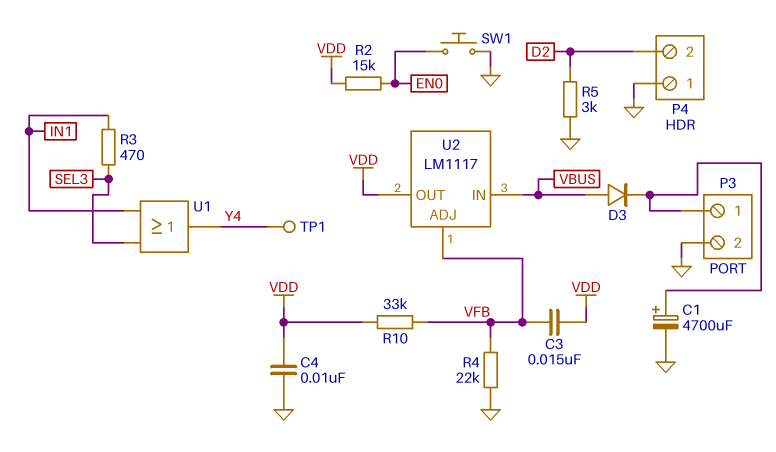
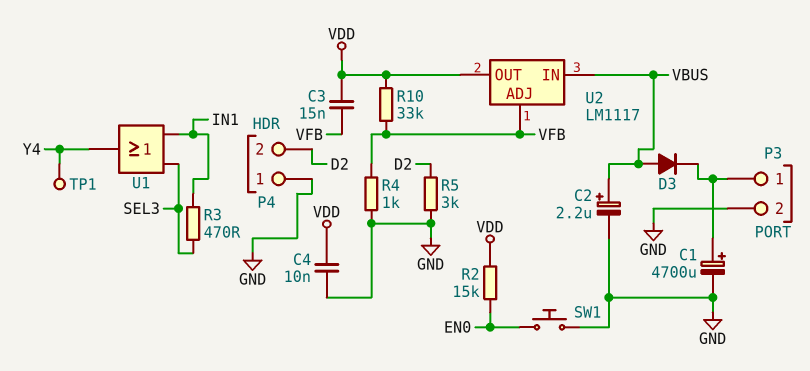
C2: none -> 2.2uF (plus VBUS, minus GND)
R4: 22k (GND, VFB) -> 1k (GND, VFB)

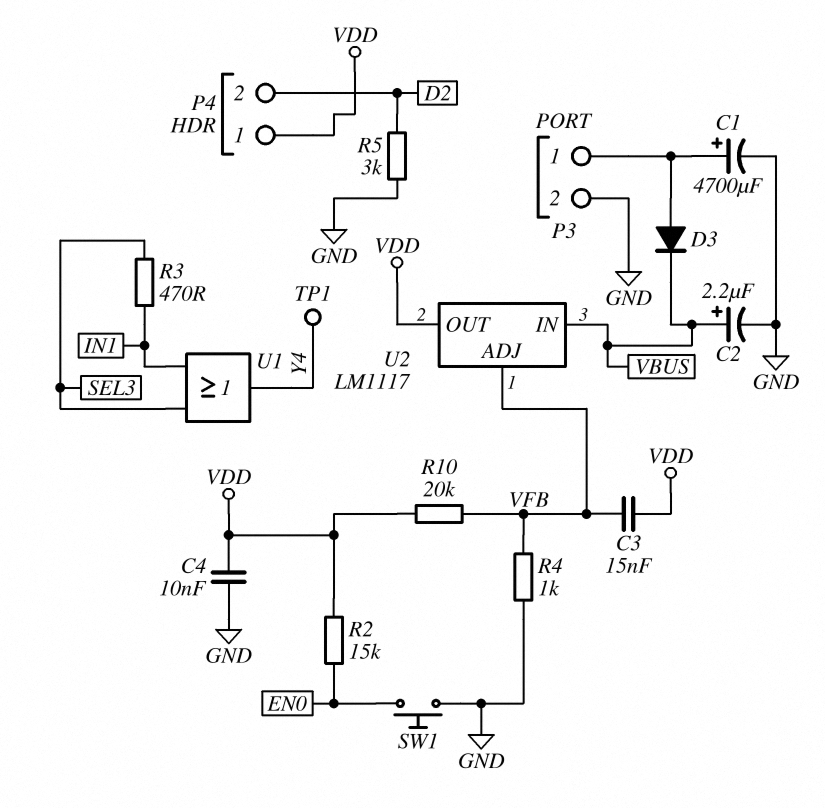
D3: diode (A VBUS, K P3/1) -> diode (A P3/1, K VBUS)
P4 pin 1: GND -> VDD
R10: 33k (VDD, VFB) -> 20k (VDD, VFB)

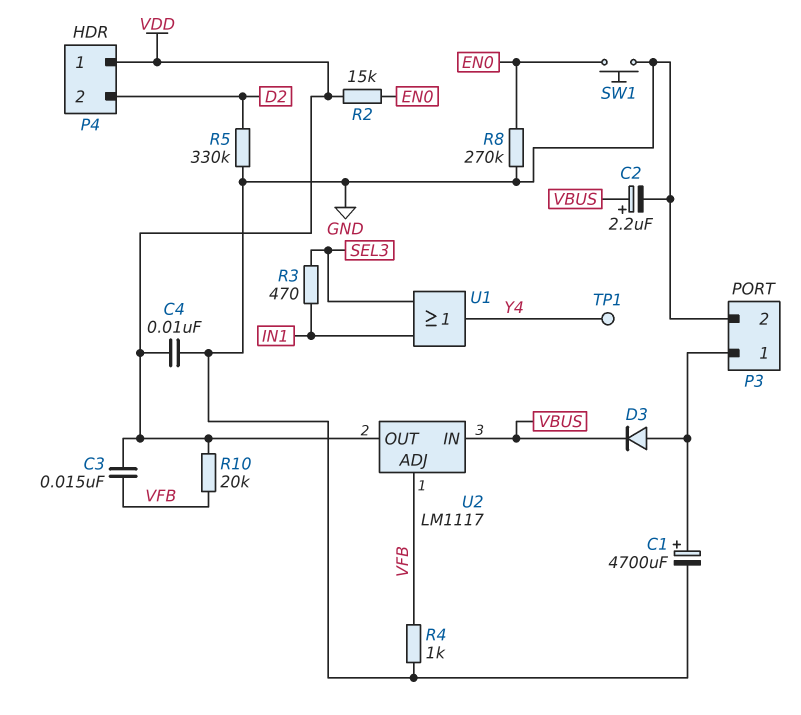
R5: 3k (D2, GND) -> 330k (D2, GND)
R8: none -> 270k (EN0, GND)

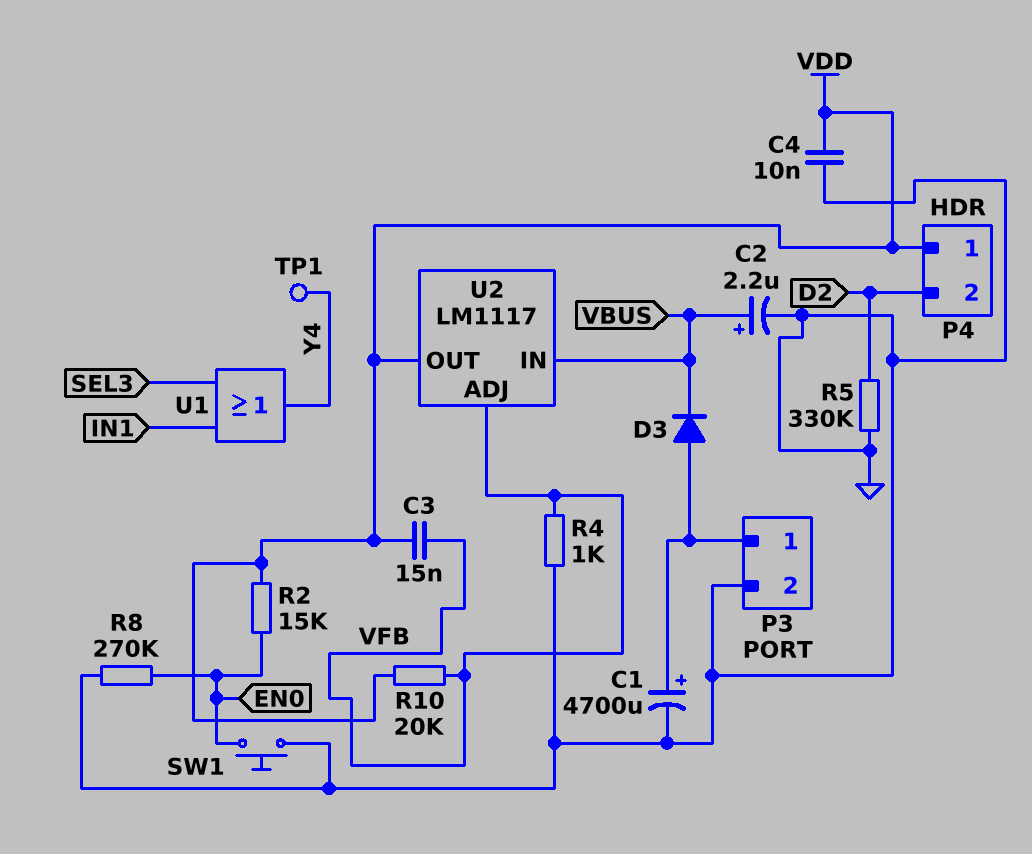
R3: 470 (IN1, SEL3) -> none

